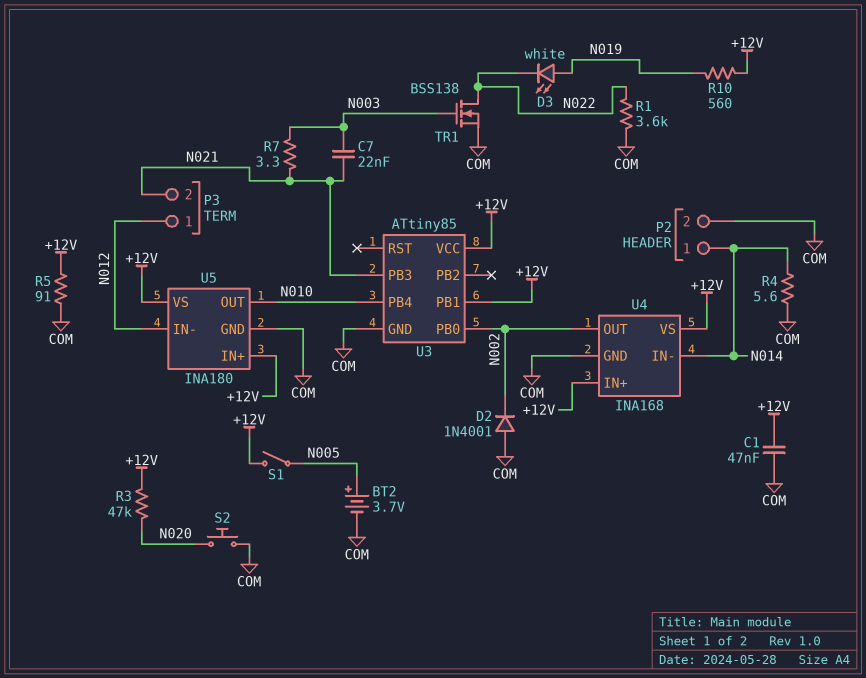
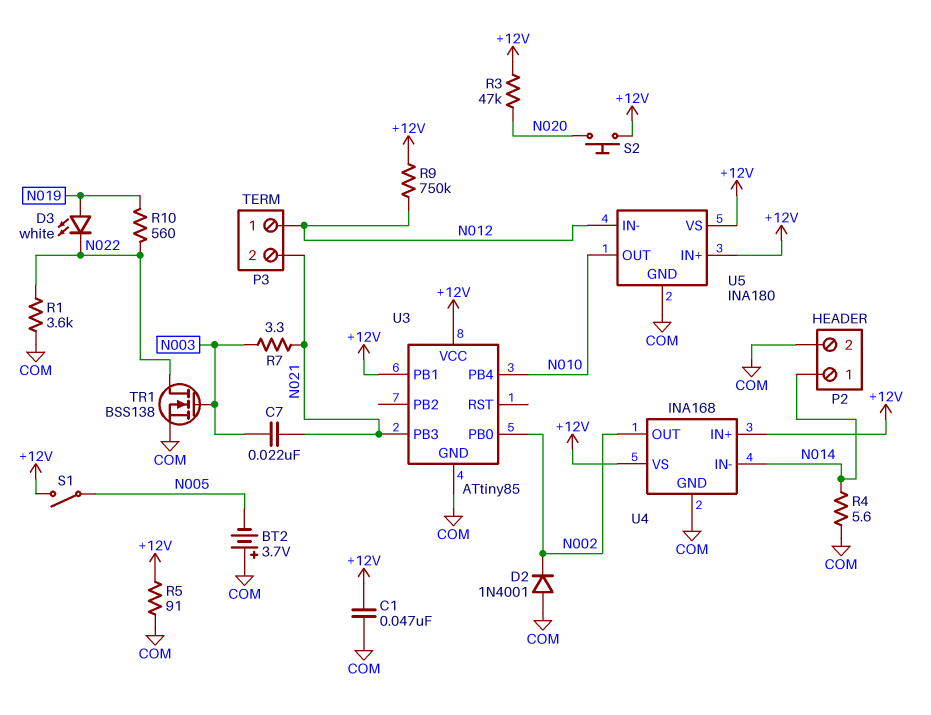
BT2: 3.7V (plus N005, minus COM) -> 3.7V (plus COM, minus N005)
R9: none -> 750k (+12V, N012)
R10: 560 (+12V, N019) -> 560 (N019, N022)
S2: button (COM, N020) -> button (+12V, N020)

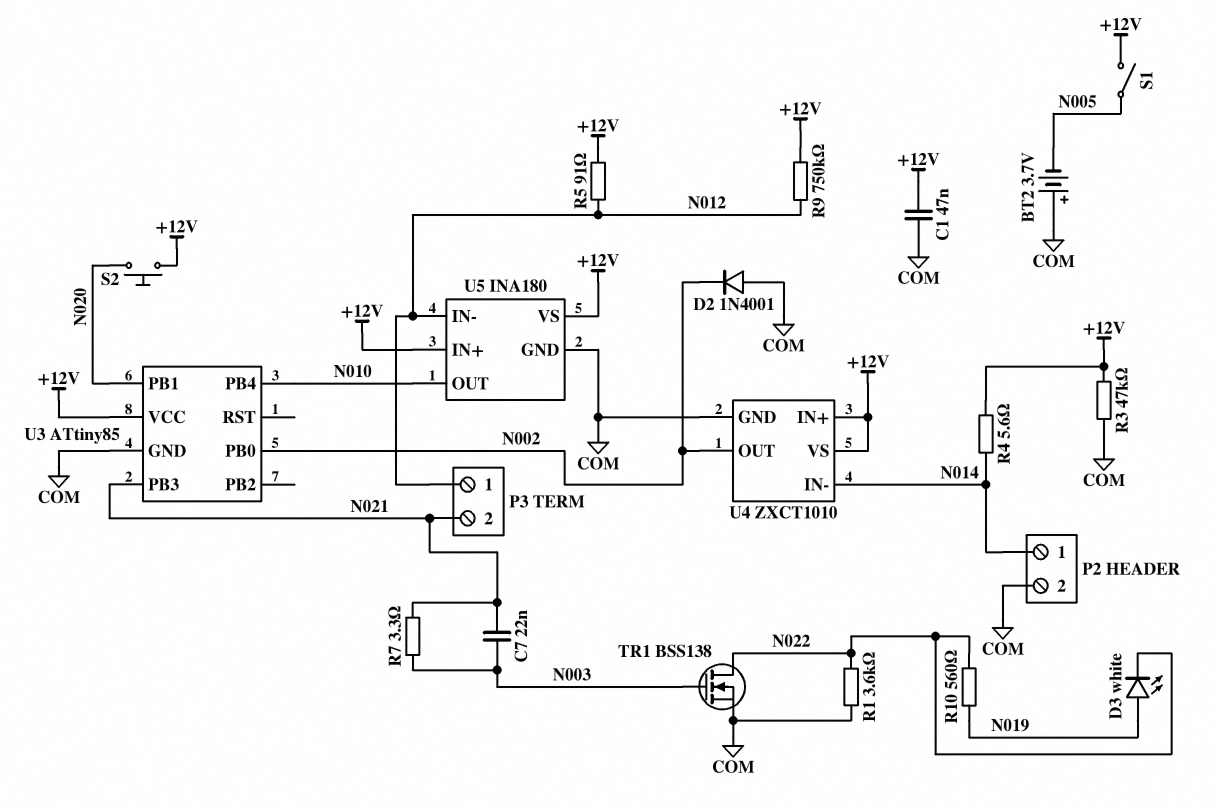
R3: 47k (+12V, N020) -> 47k (+12V, COM)
R4: 5.6 (COM, N014) -> 5.6 (+12V, N014)
R5: 91 (+12V, COM) -> 91 (+12V, N012)
U3 pin PB1: +12V -> N020
U4: INA168 -> ZXCT1010

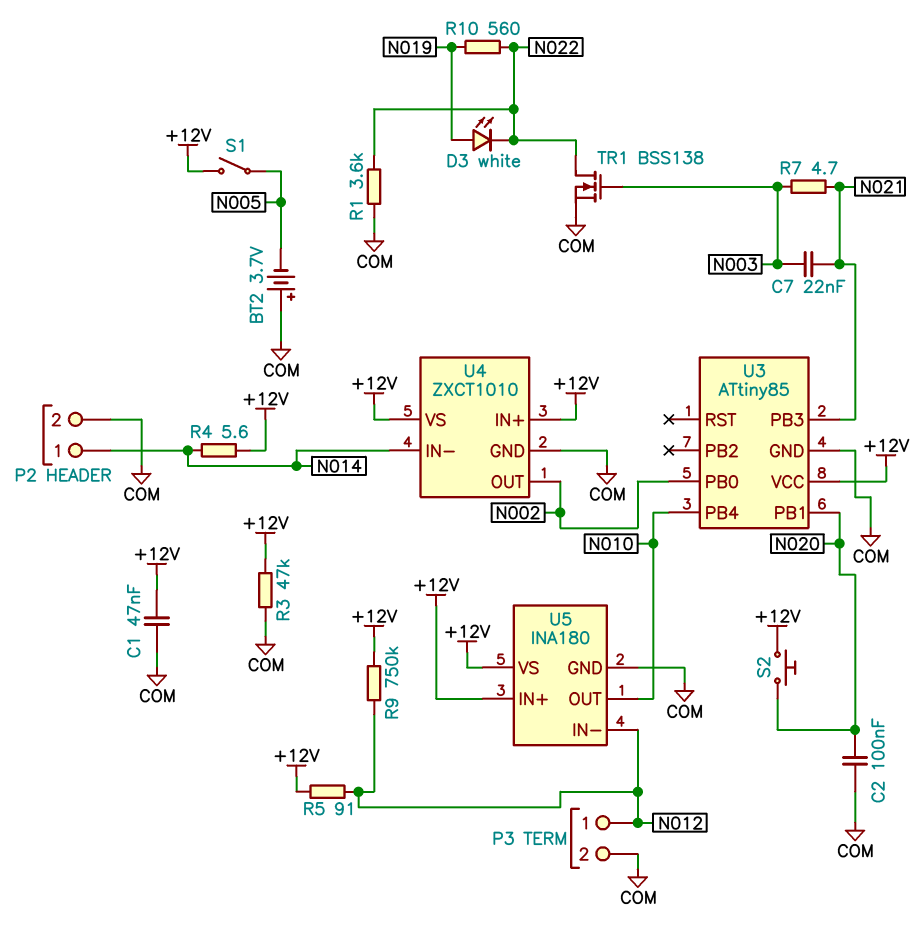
C2: none -> 100nF (COM, N020)
D2: diode 1N4001 (A COM, K N002) -> none
P3 pin 2: N021 -> COM
R7: 3.3 (N003, N021) -> 4.7 (N003, N021)

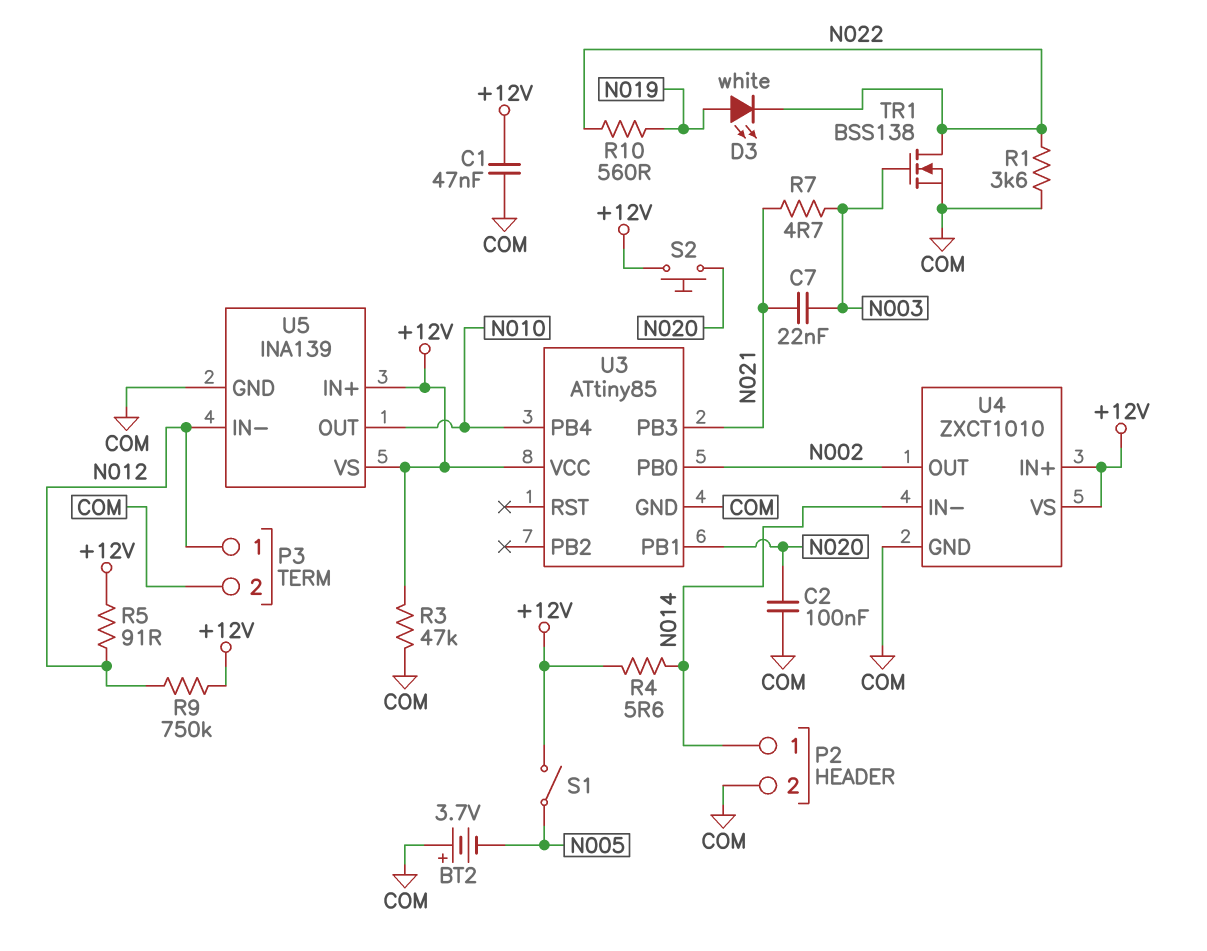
U5: INA180 -> INA139

